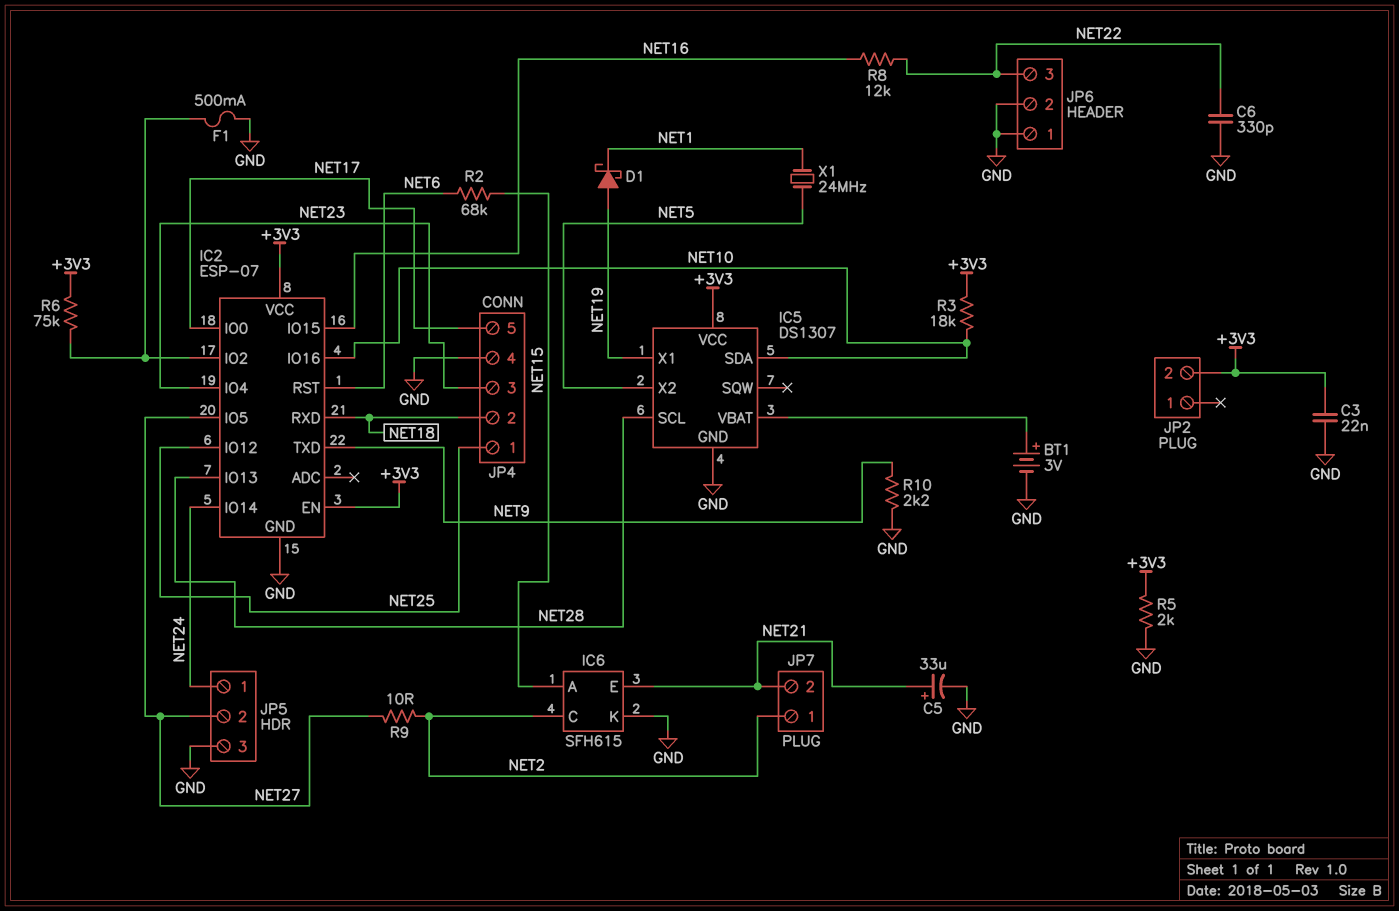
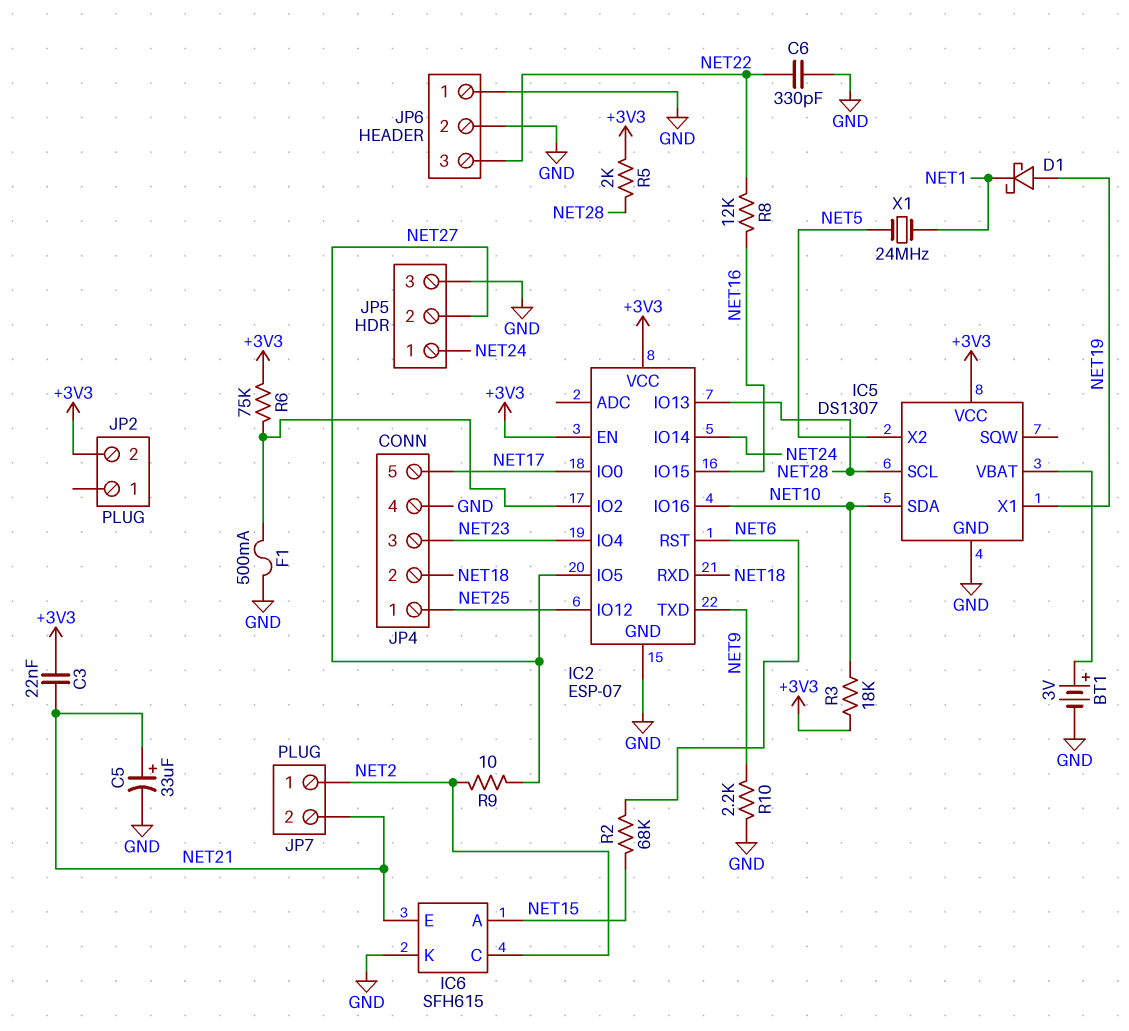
C3: 22nF (+3V3, GND) -> 22nF (+3V3, NET21)
R5: 2k (+3V3, GND) -> 2k (+3V3, NET28)

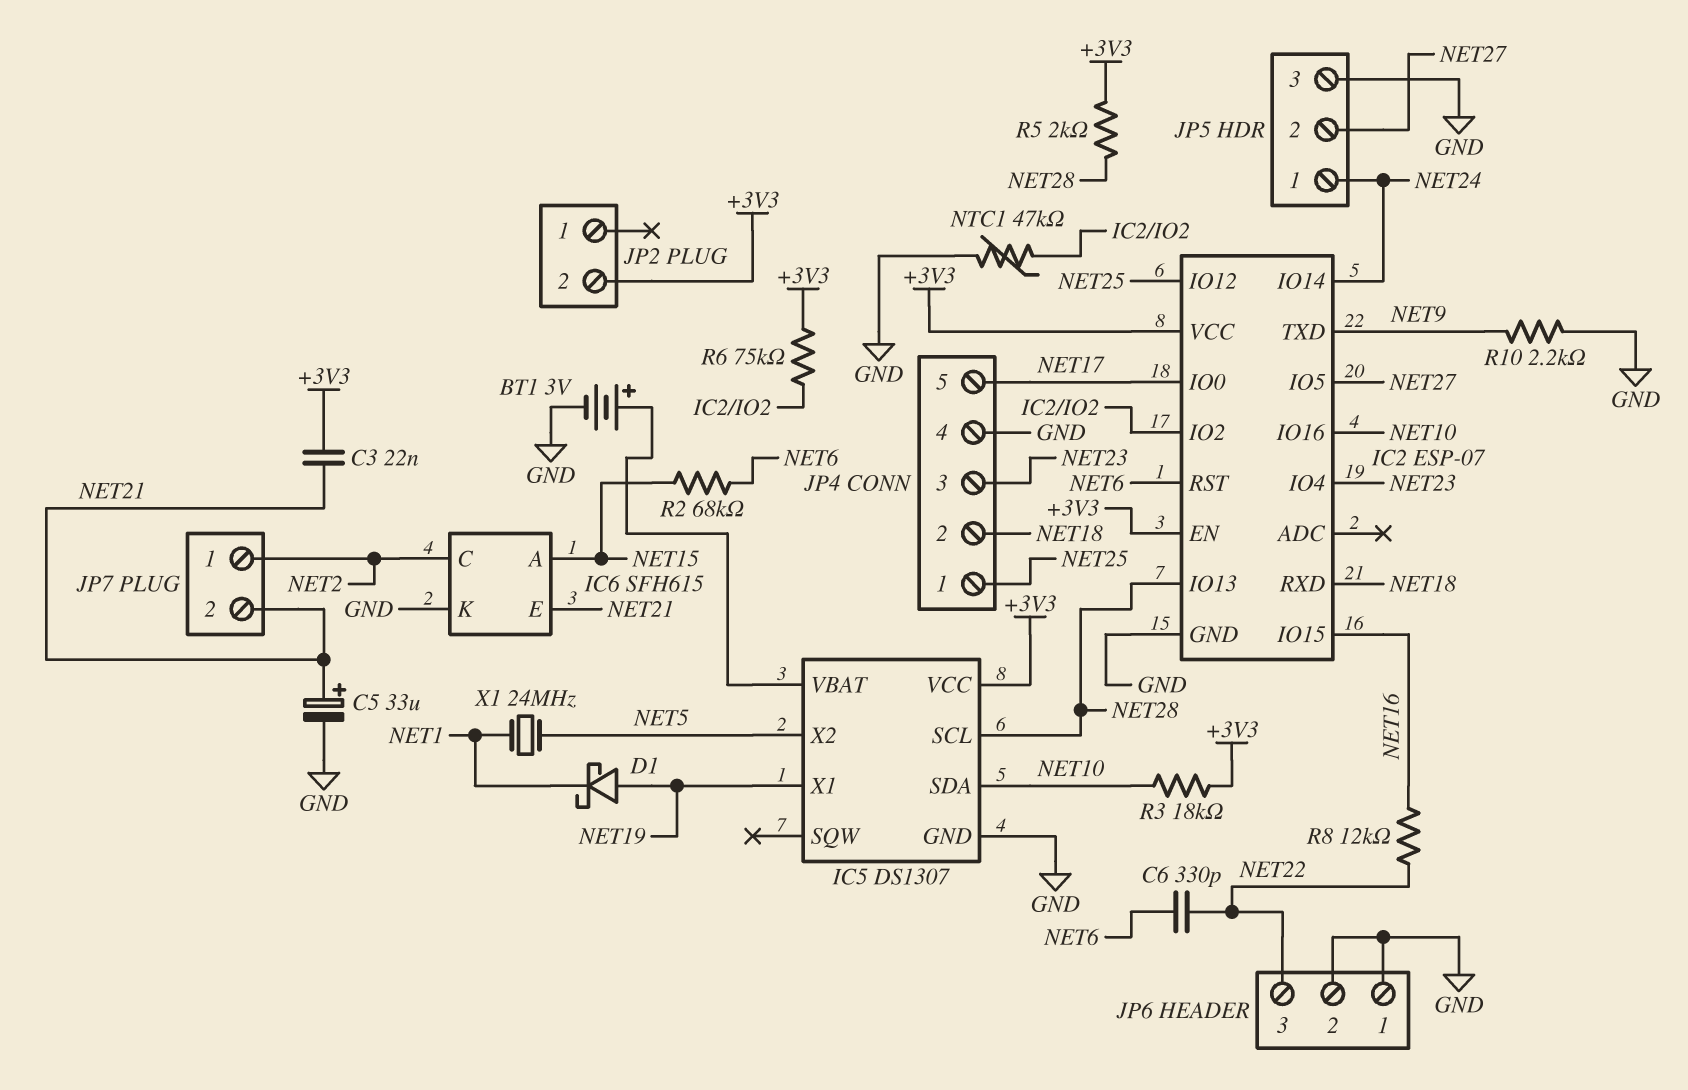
C6: 330pF (GND, NET22) -> 330pF (NET6, NET22)
F1: 500mA (GND, IC2/IO2) -> none
NTC1: none -> 47k (GND, IC2/IO2)
R9: 10 (NET2, NET27) -> none

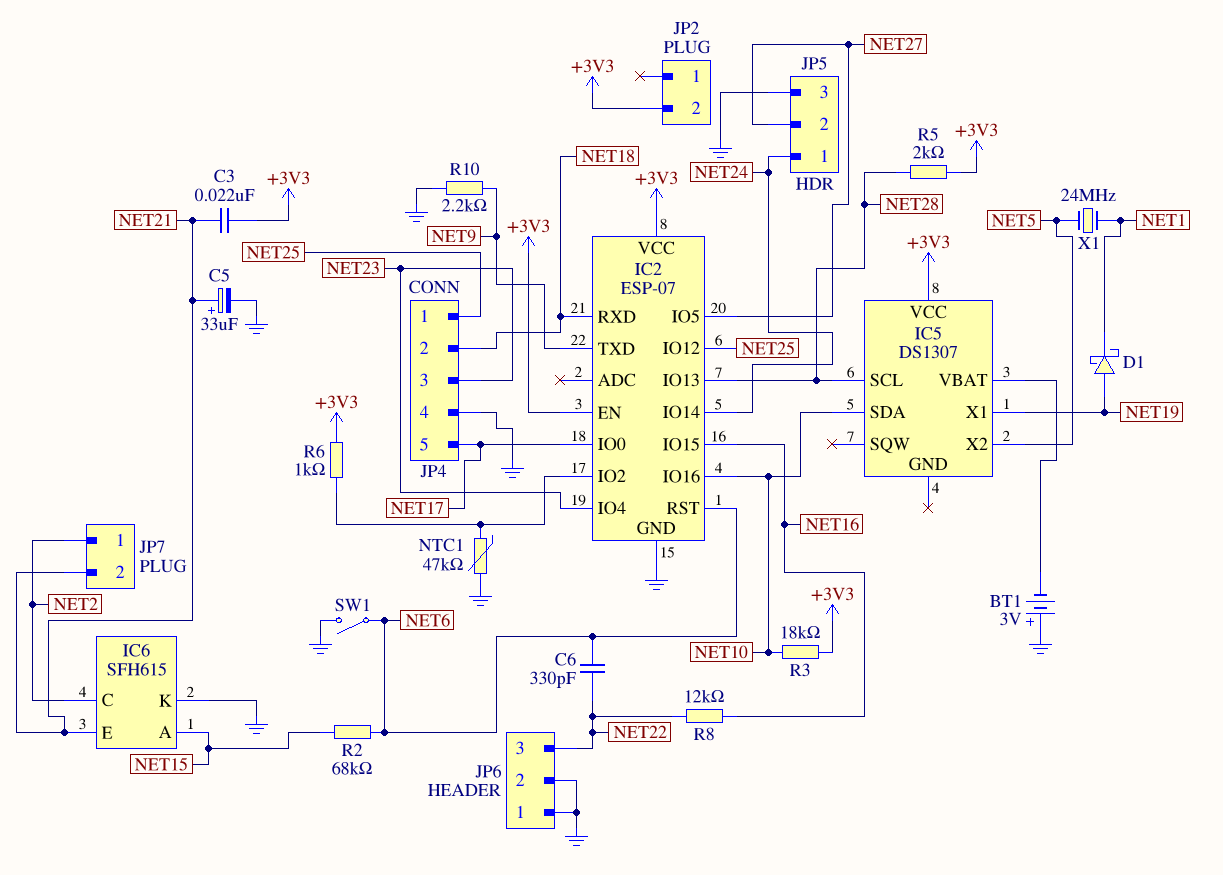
BT1: 3V (plus IC5/VBAT, minus GND) -> 3V (plus GND, minus IC5/VBAT)
IC5 pin GND: GND -> none
R6: 75k (+3V3, IC2/IO2) -> 1k (+3V3, IC2/IO2)
SW1: none -> switch (GND, NET6)

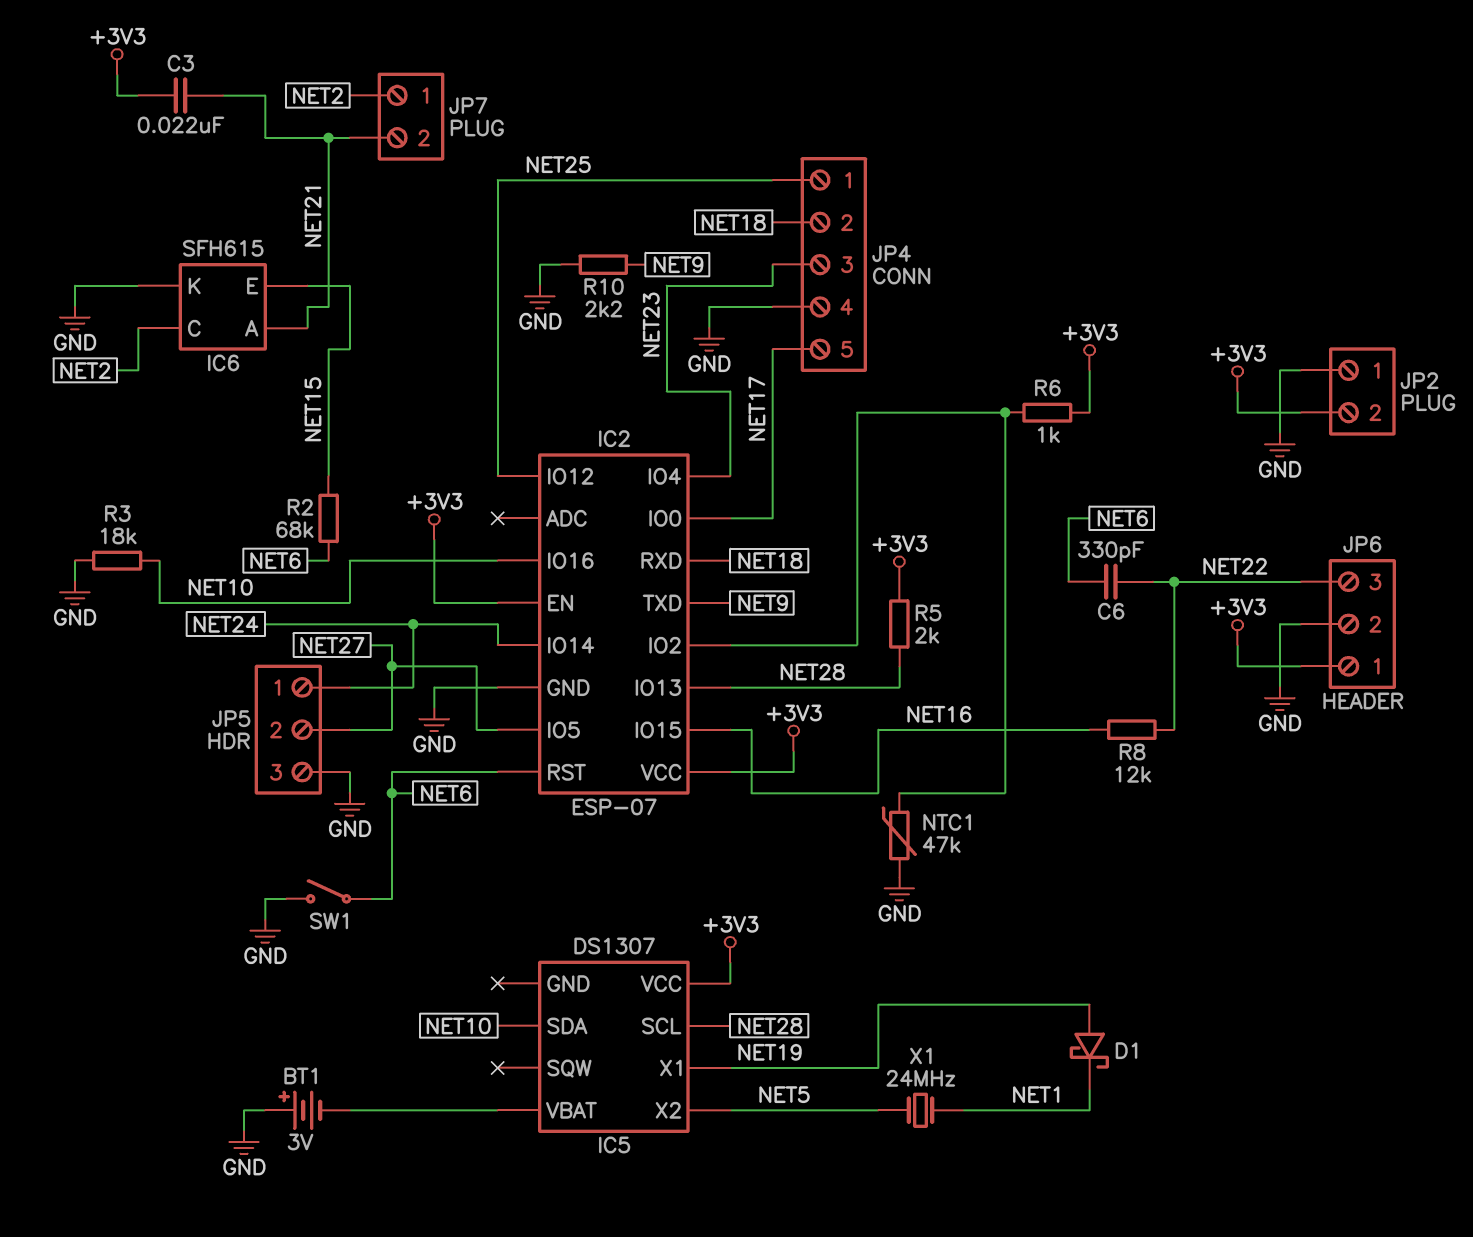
C5: 33uF (plus NET21, minus GND) -> none
IC6 pin A: NET15 -> NET21
IC6 pin E: NET21 -> NET15
JP2 pin 1: none -> GND
JP6 pin 1: GND -> +3V3
R3: 18k (+3V3, NET10) -> 18k (GND, NET10)

